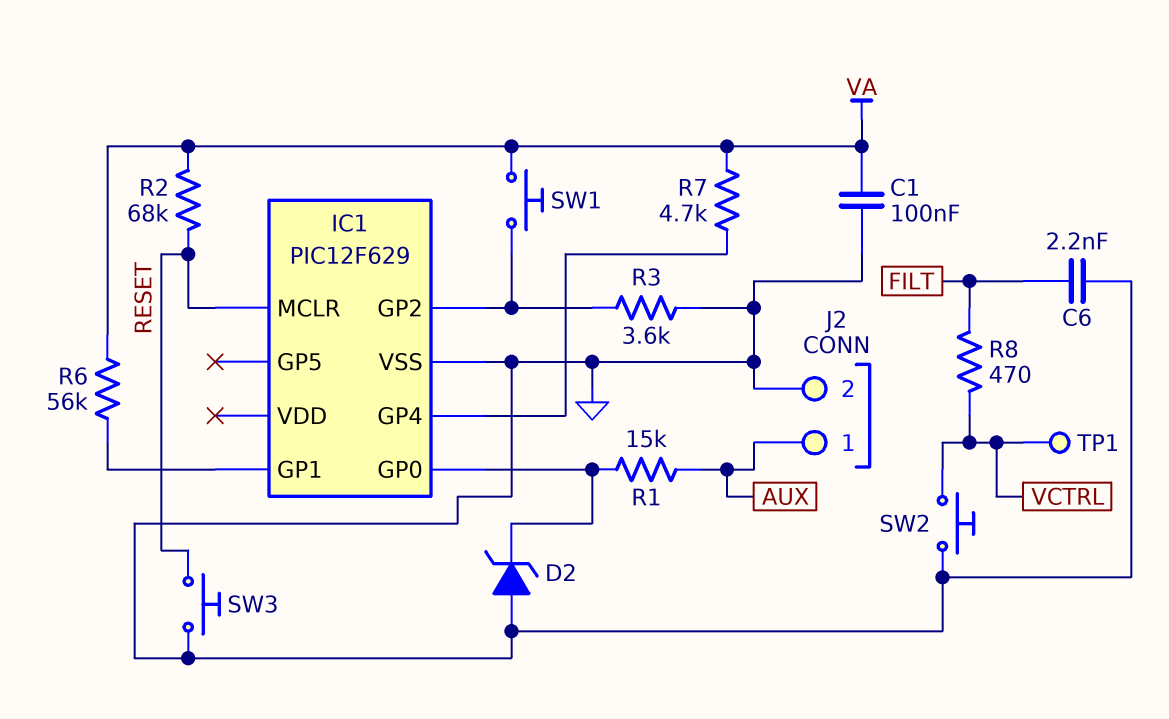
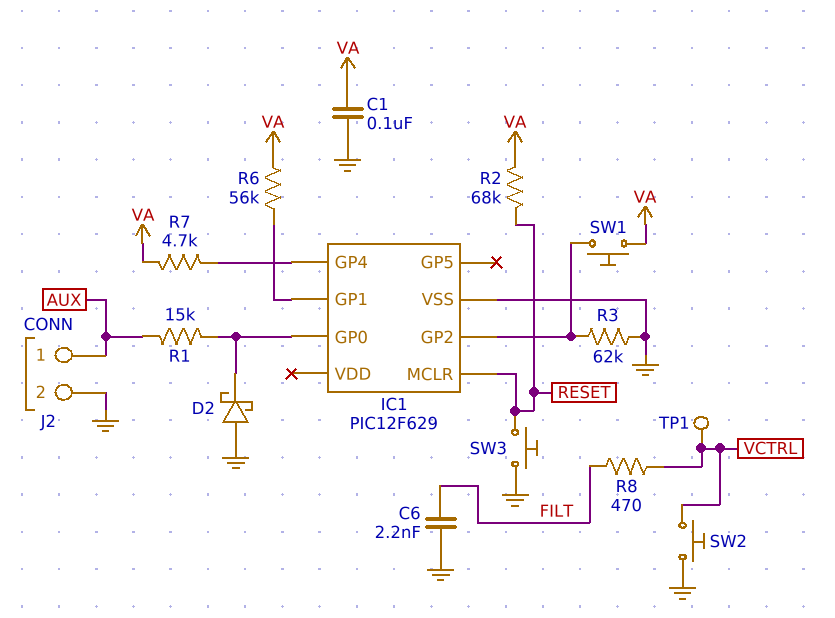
D2: zener (A GND, K IC1/GP0) -> schottky (A GND, K IC1/GP0)
R3: 3.6k (GND, IC1/GP2) -> 62k (GND, IC1/GP2)

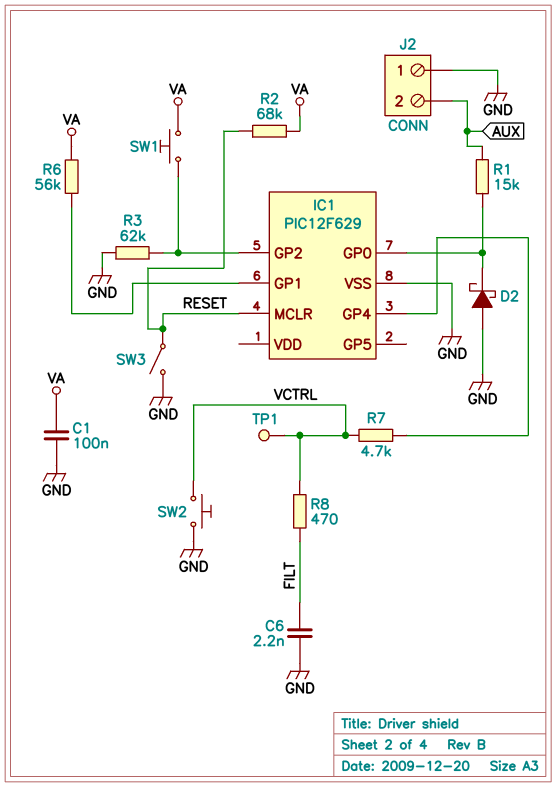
J2 pin 1: AUX -> GND
J2 pin 2: GND -> AUX
R7: 4.7k (IC1/GP4, VA) -> 4.7k (IC1/GP4, VCTRL)
SW3: button (GND, RESET) -> switch (GND, RESET)

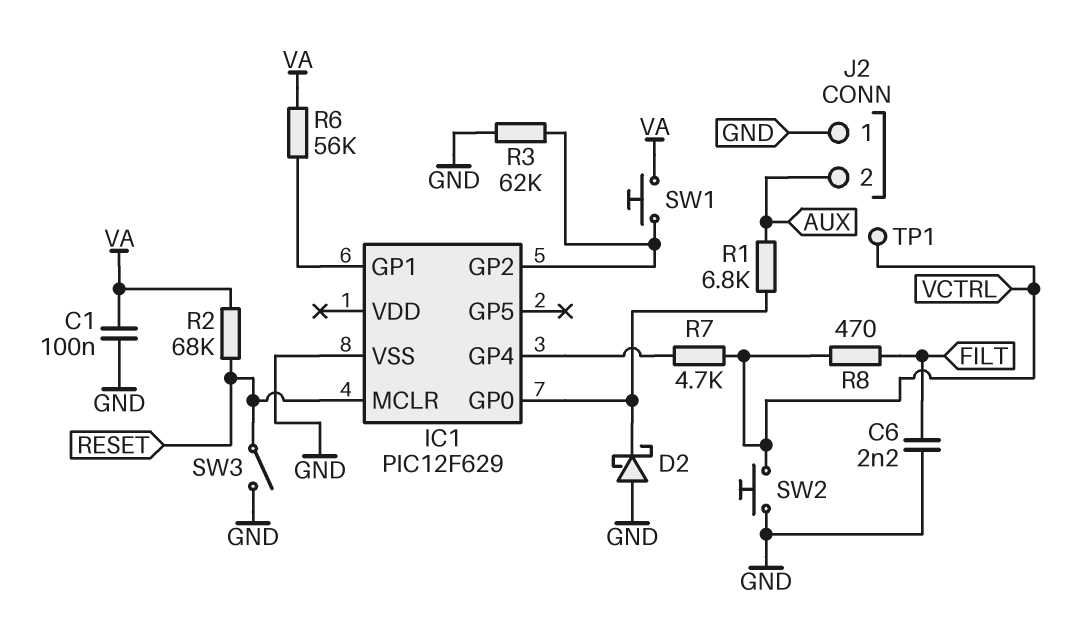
R1: 15k (AUX, IC1/GP0) -> 6.8k (AUX, IC1/GP0)

